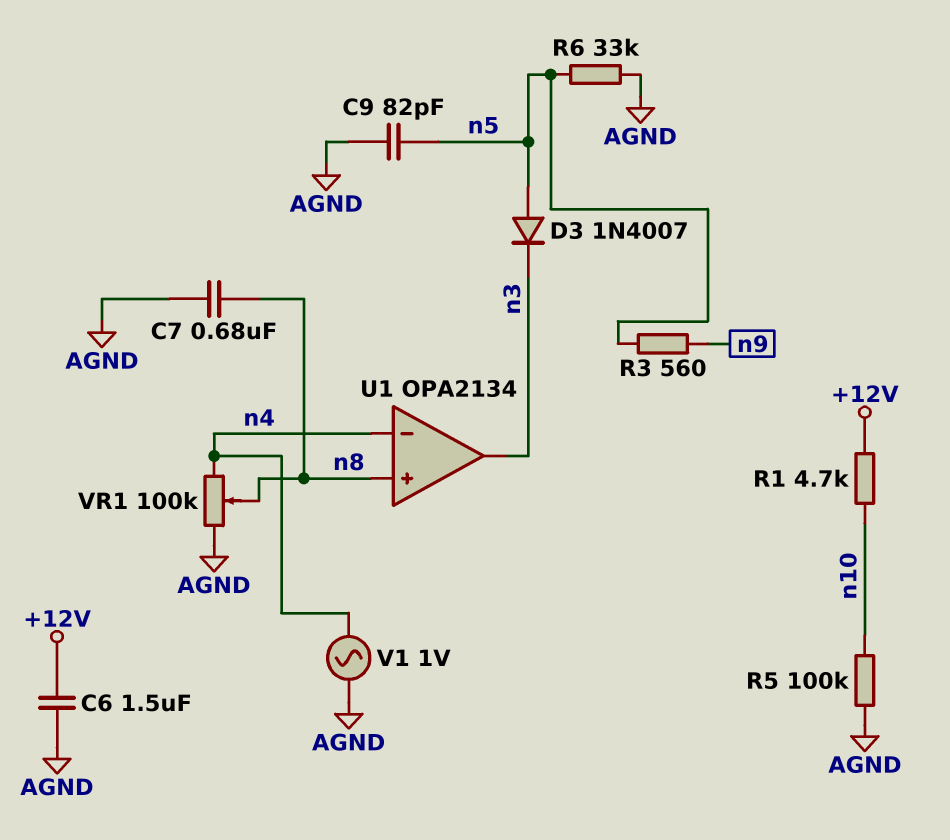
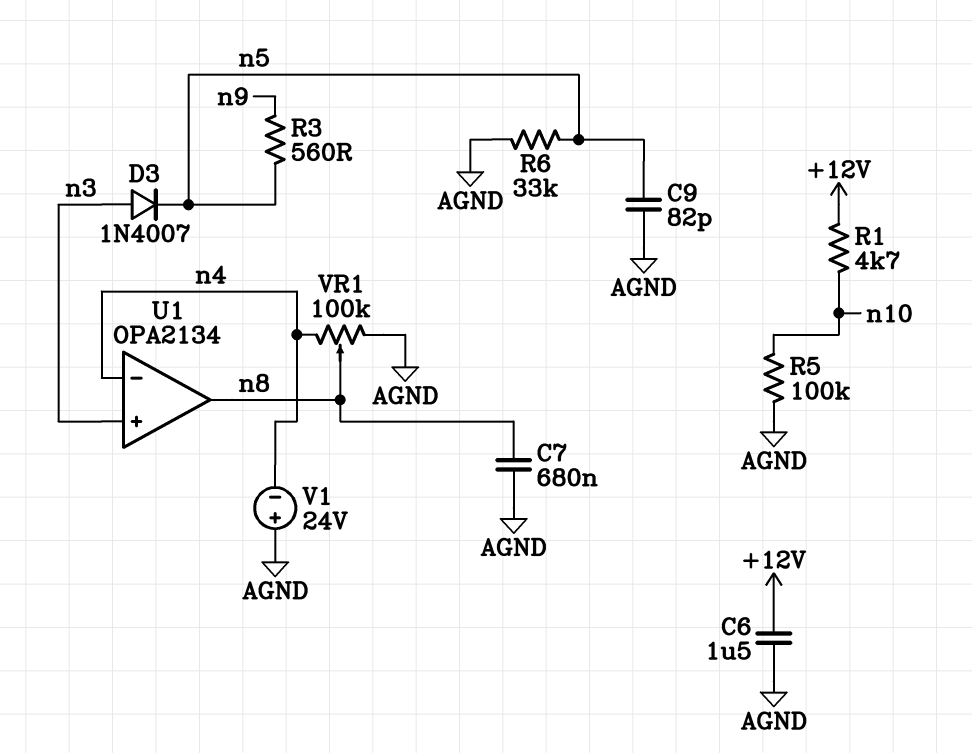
D3: diode 1N4007 (A n5, K n3) -> diode 1N4007 (A n3, K n5)
U1 pin in+: n8 -> n3
U1 pin out: n3 -> n8
V1: AC 1V (AGND, n4) -> 24V (plus AGND, minus n4)

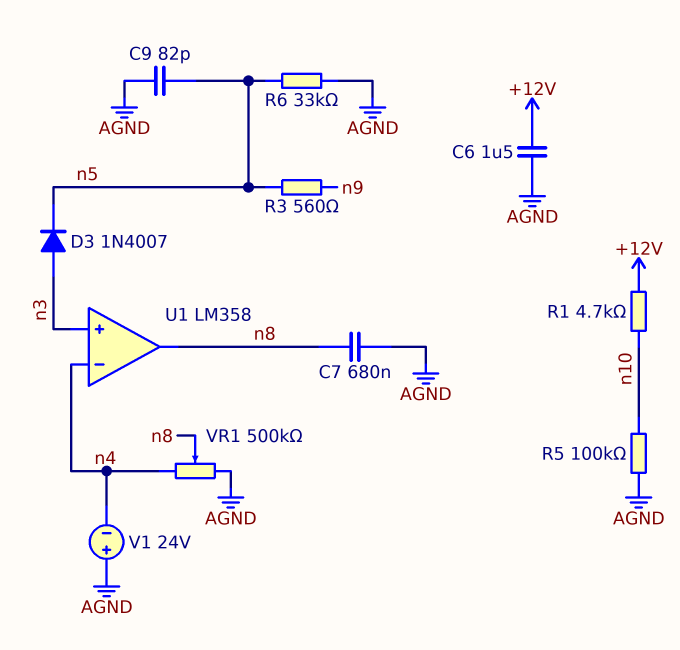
U1: OPA2134 -> LM358
VR1: 100k (AGND, n4, wiper n8) -> 500k (AGND, n4, wiper n8)

